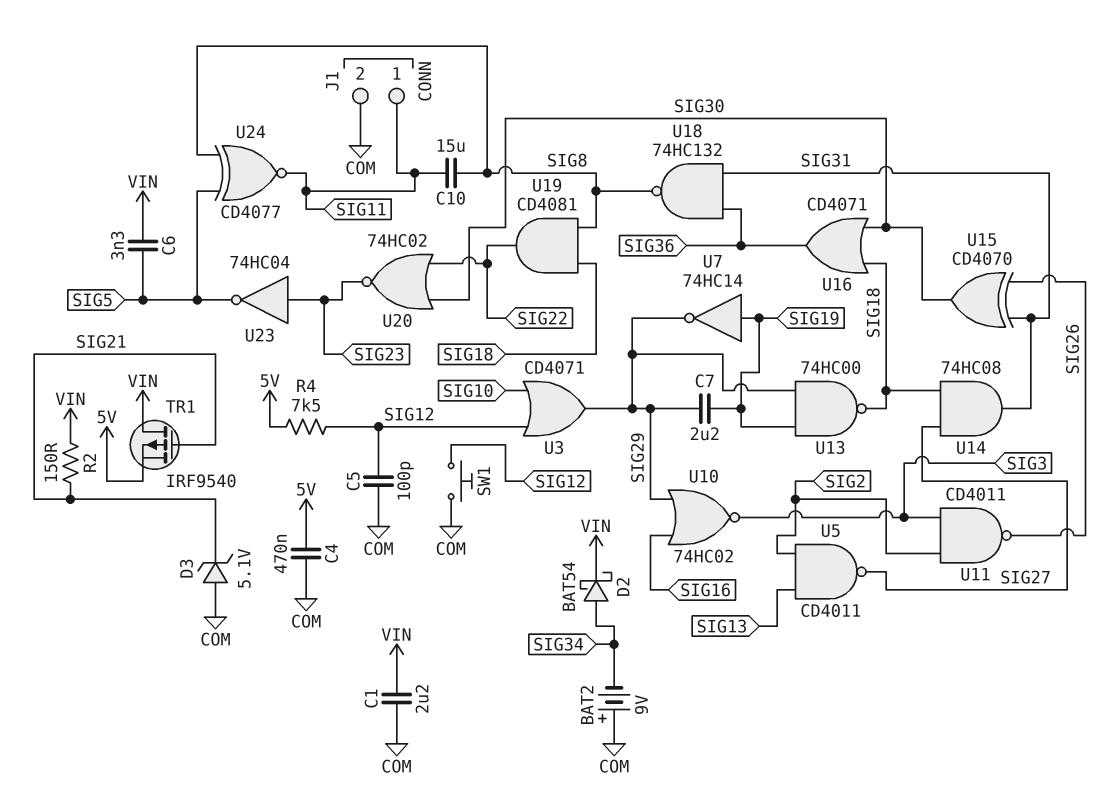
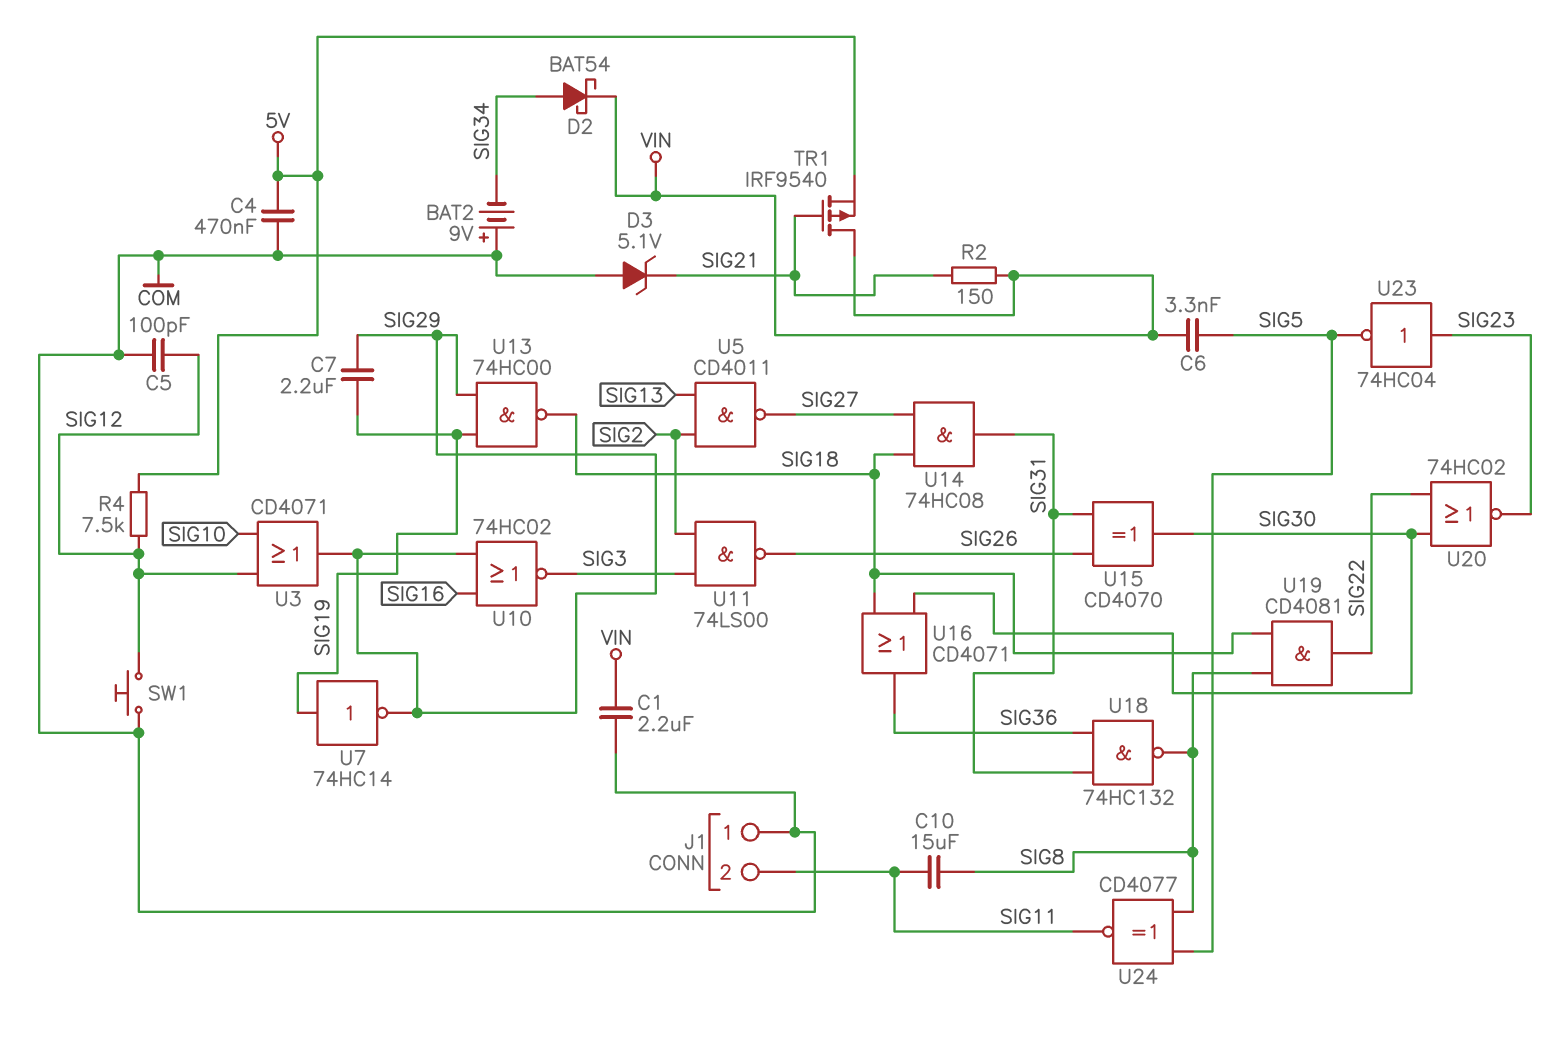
J1 pin 1: SIG11 -> COM
J1 pin 2: COM -> SIG11
U11: NAND CD4011 (in SIG2, in SIG3, out SIG26) -> NAND 74LS00 (in SIG2, in SIG3, out SIG26)

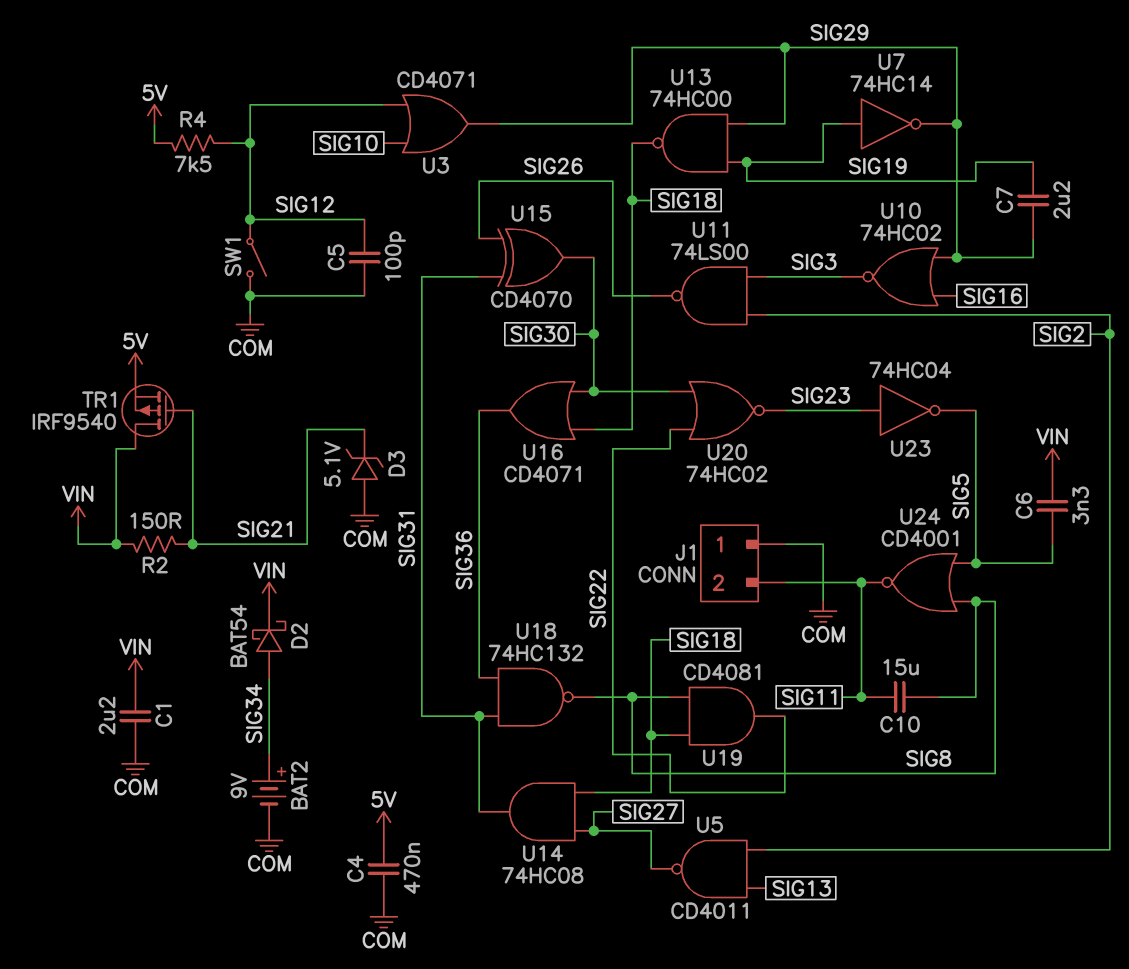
BAT2: 9V (plus COM, minus SIG34) -> 9V (plus SIG34, minus COM)
SW1: button (COM, SIG12) -> switch (COM, SIG12)
U24: XNOR CD4077 (in SIG5, in SIG8, out SIG11) -> NOR CD4001 (in SIG5, in SIG8, out SIG11)

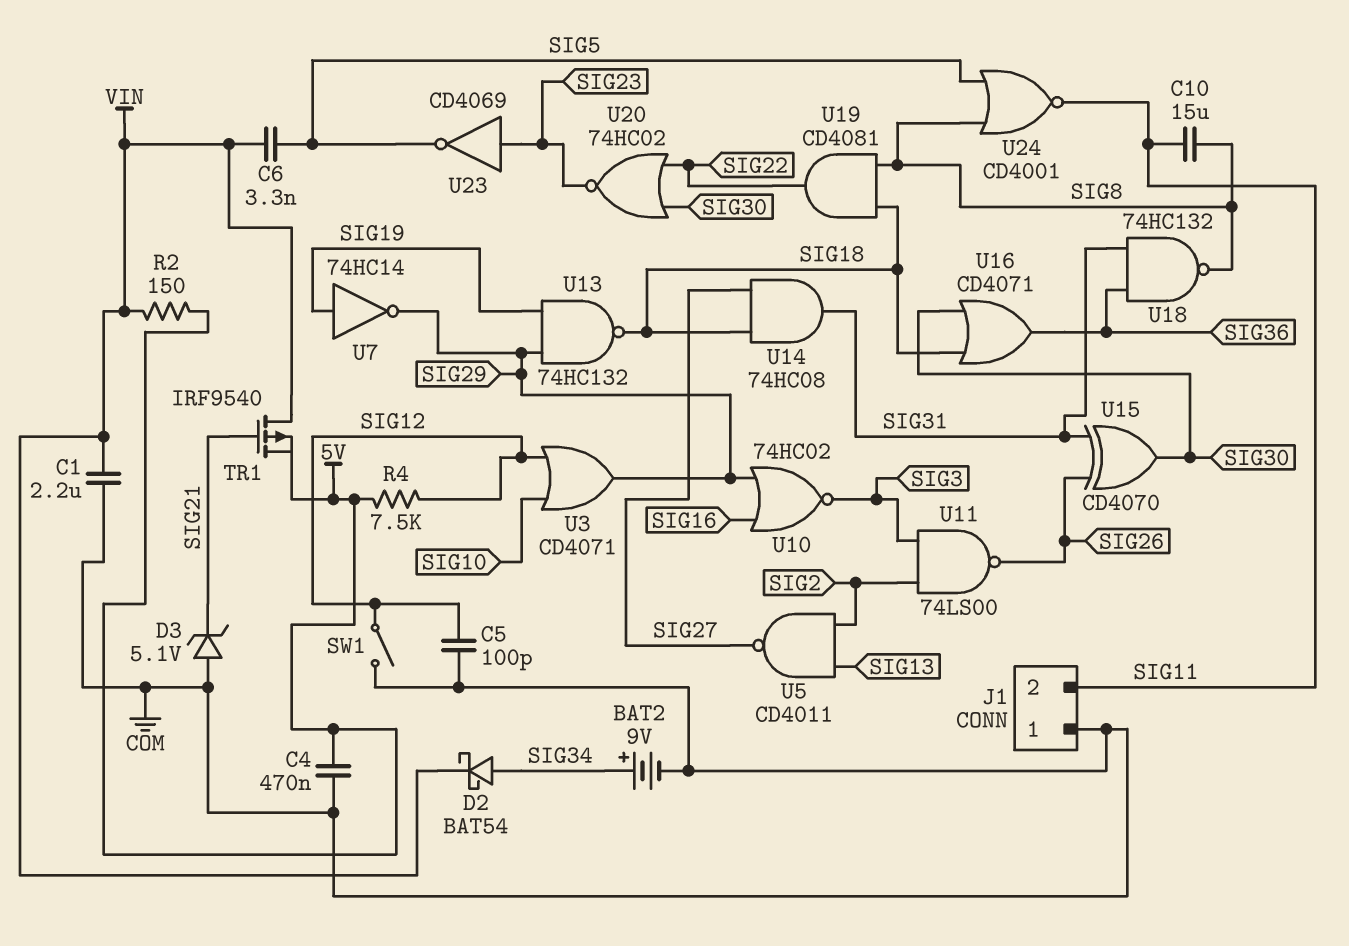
C7: 2.2uF (SIG19, SIG29) -> none
R2: 150 (SIG21, VIN) -> 150 (5V, VIN)
U13: NAND 74HC00 (in SIG19, in SIG29, out SIG18) -> NAND 74HC132 (in SIG19, in SIG29, out SIG18)
U23: NOT 74HC04 (in SIG23, out SIG5) -> NOT CD4069 (in SIG23, out SIG5)

